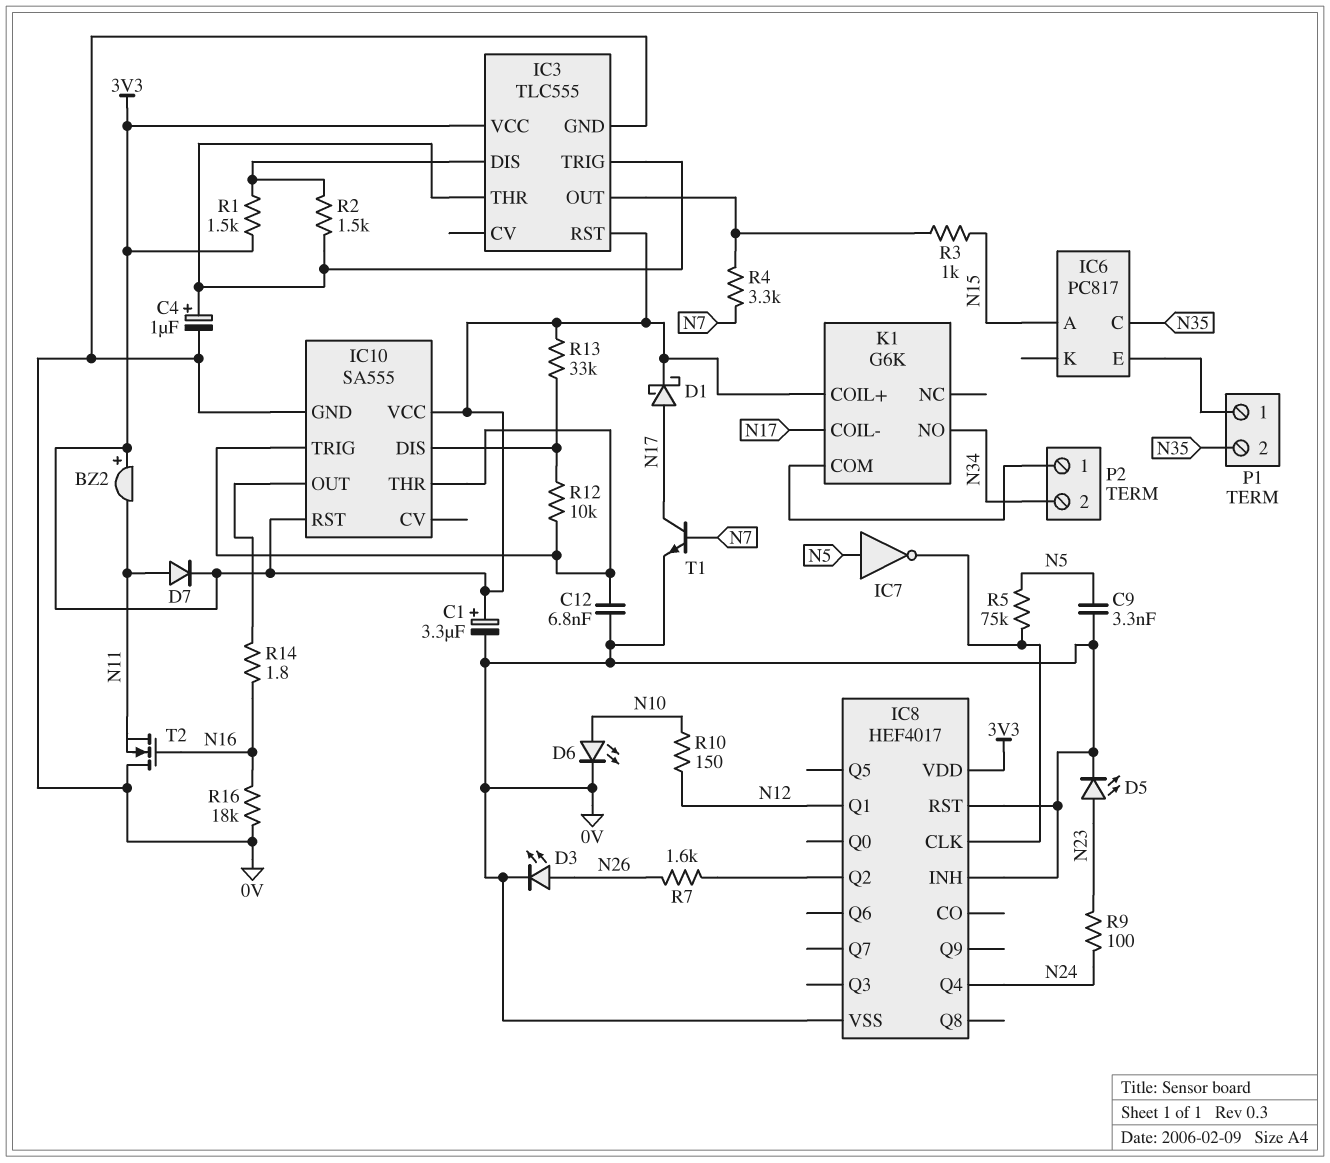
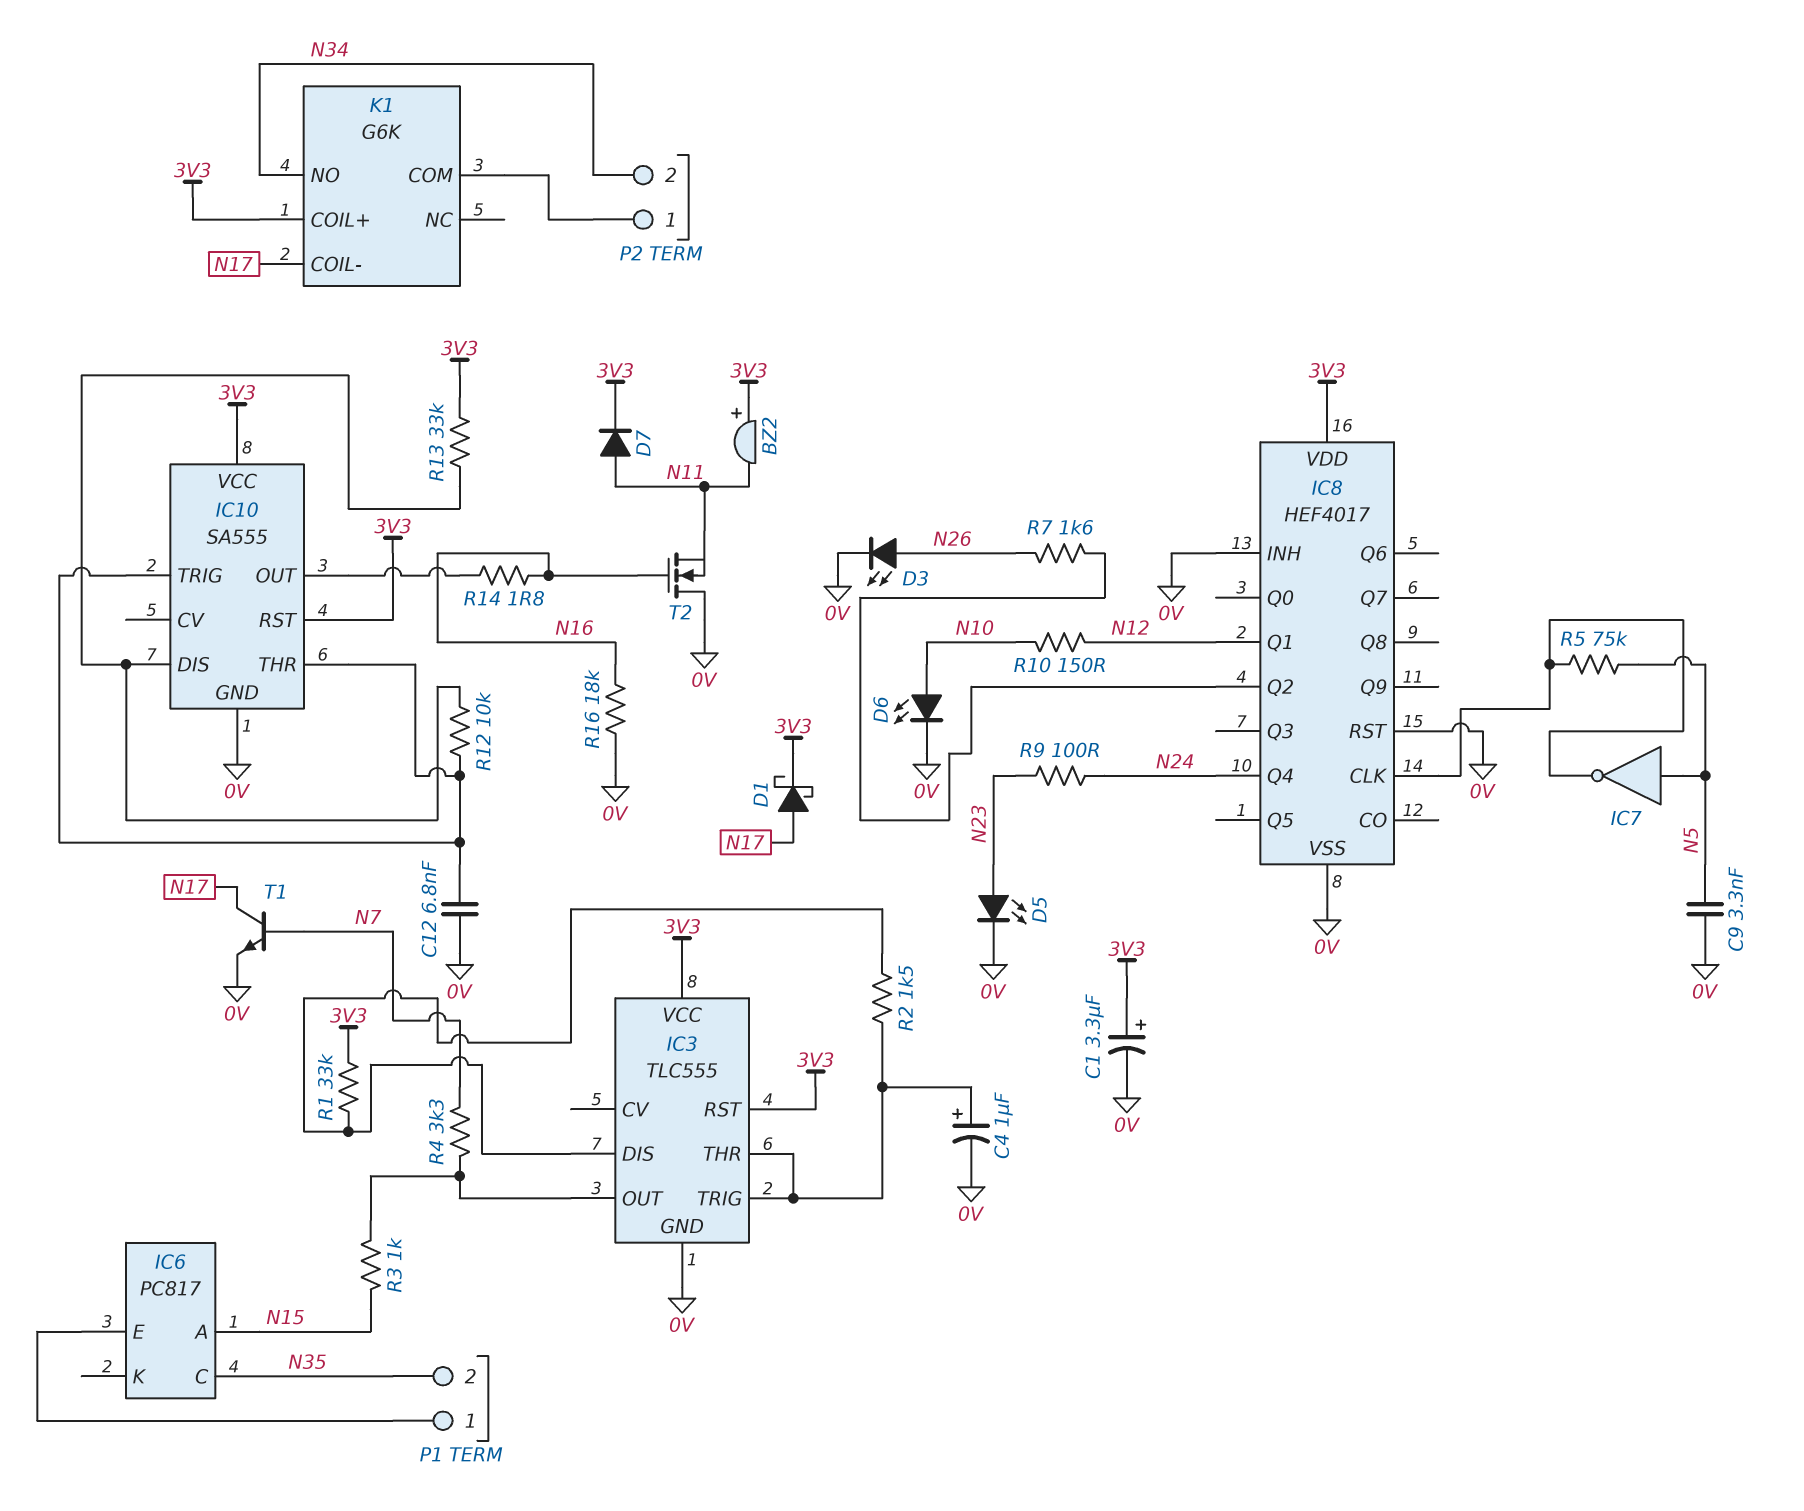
R1: 1.5k (3V3, IC3/DIS) -> 33k (3V3, IC3/DIS)

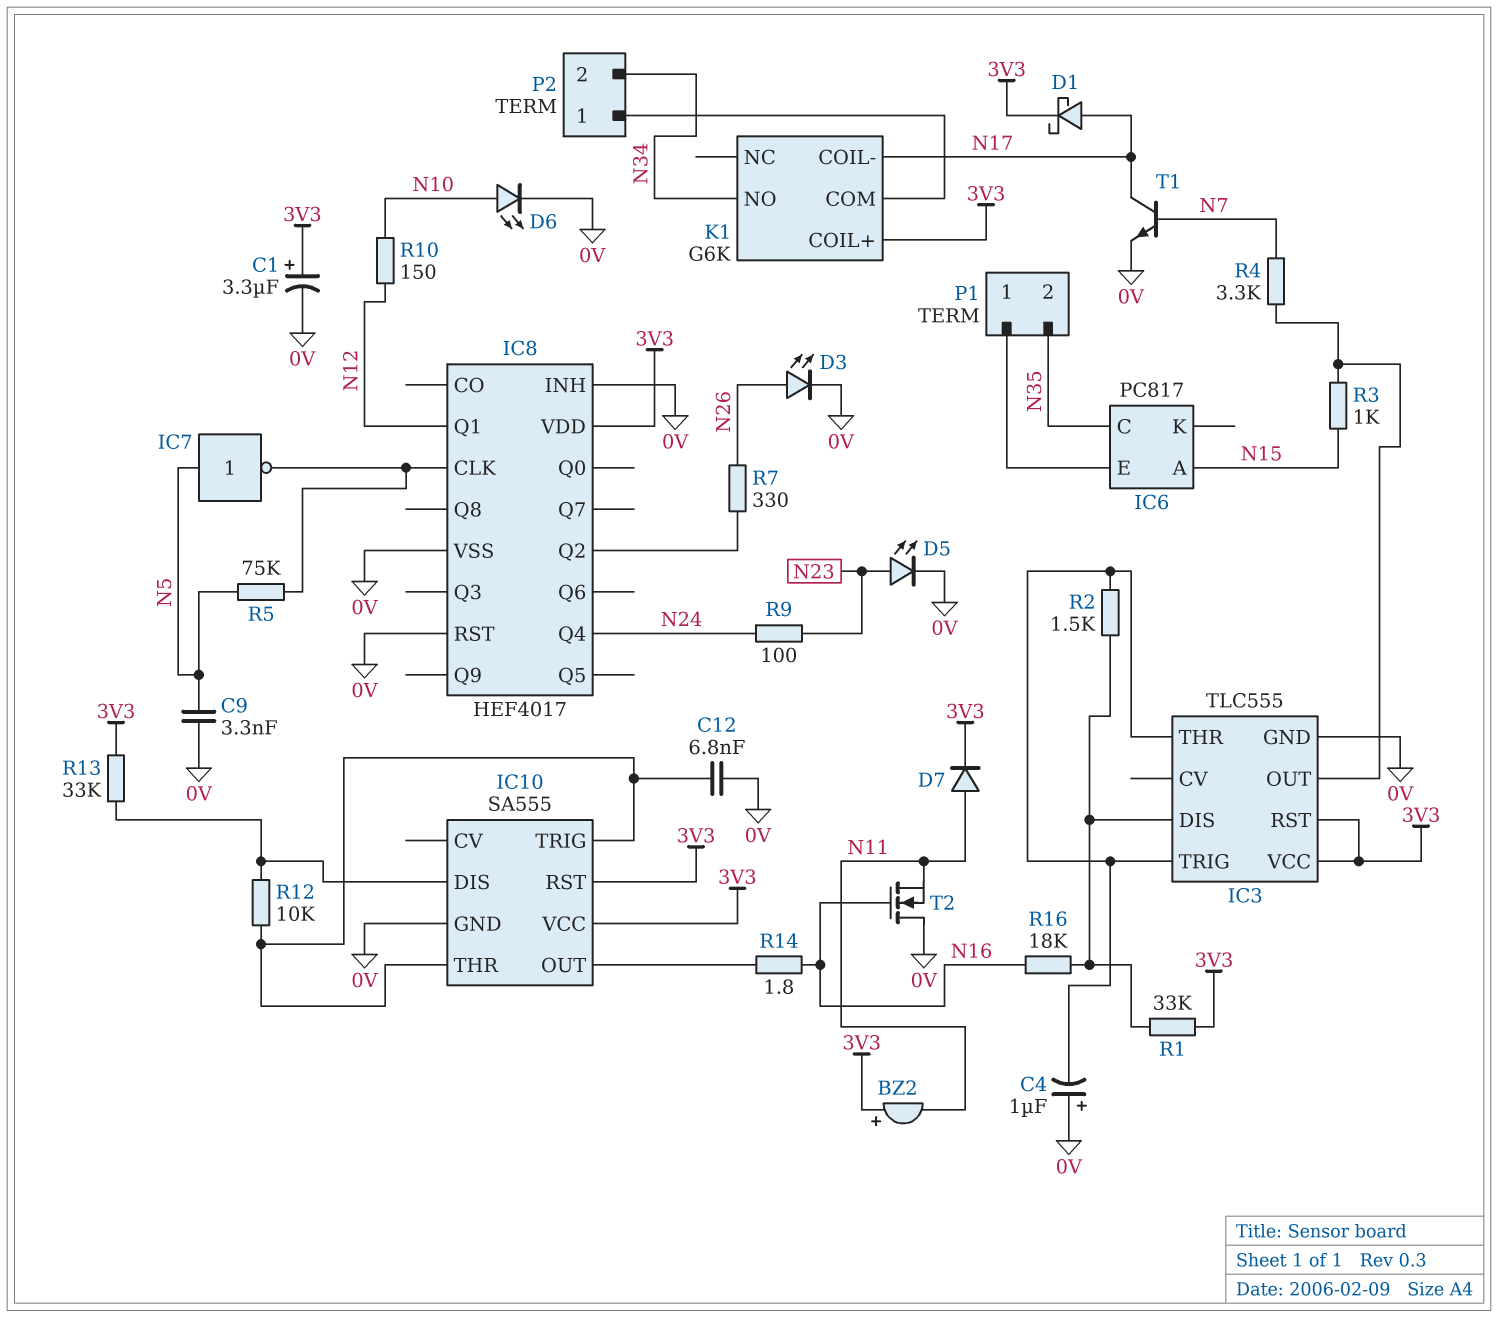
C4: 1uF (plus IC3/THR, minus 0V) -> 1uF (plus 0V, minus IC3/THR)
R7: 1.6k (IC8/Q2, N26) -> 330 (IC8/Q2, N26)
R16: 18k (0V, N16) -> 18k (IC3/DIS, N16)

